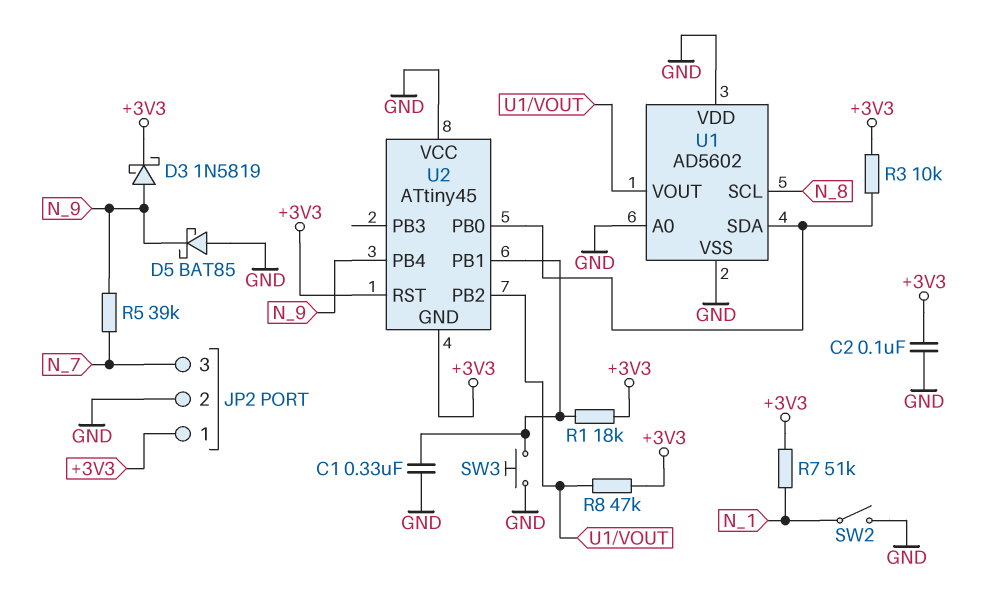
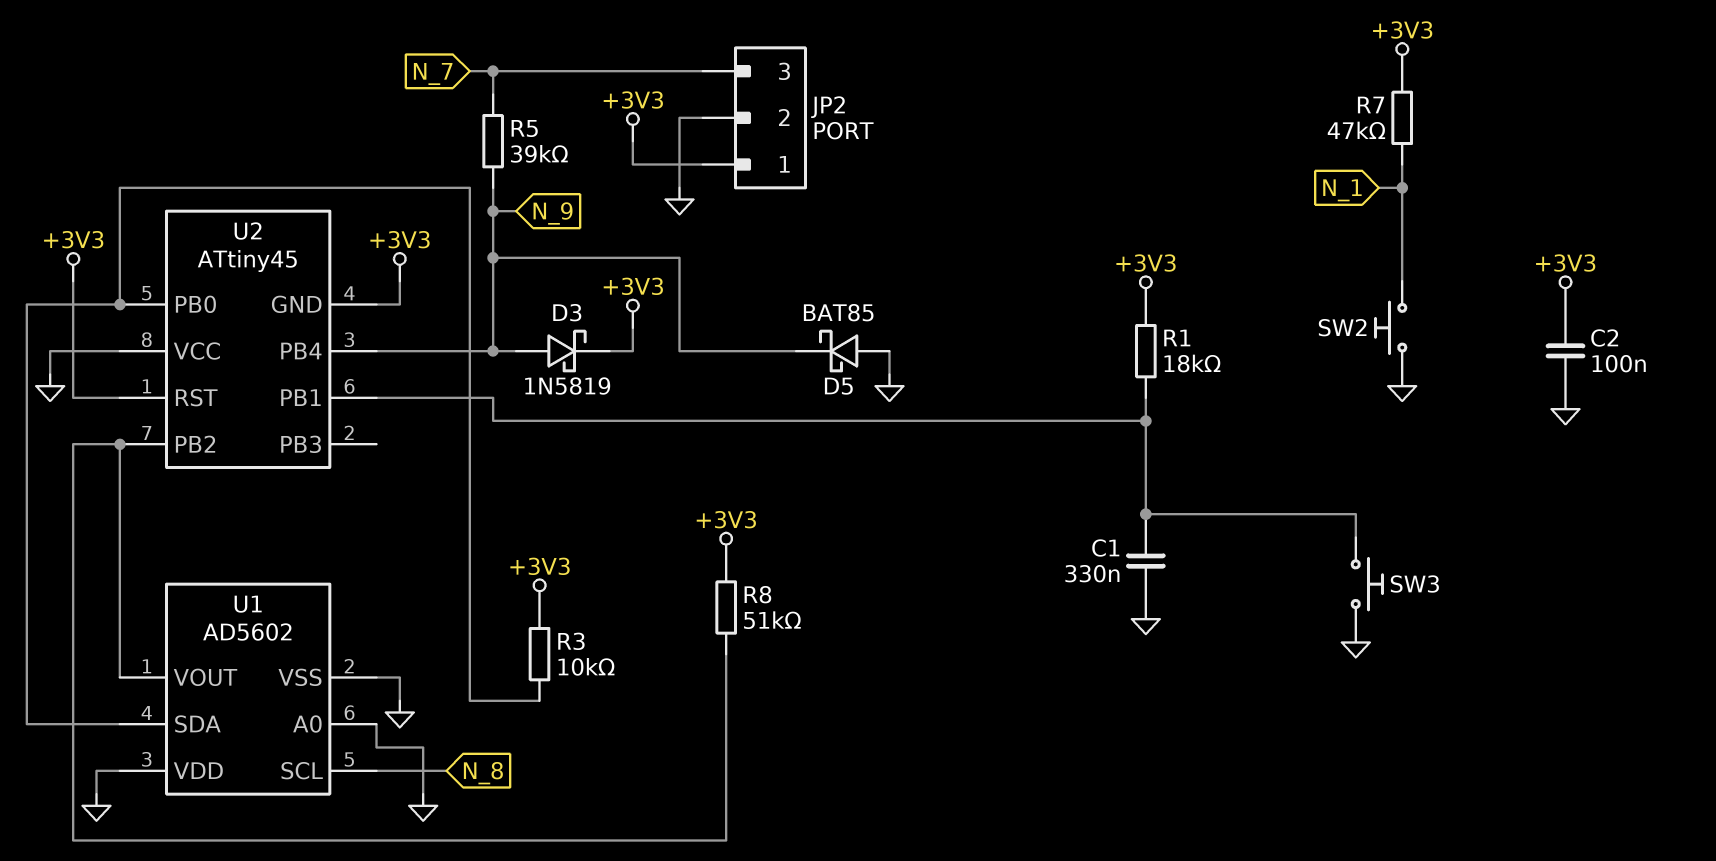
R7: 51k (+3V3, N_1) -> 47k (+3V3, N_1)
R8: 47k (+3V3, U1/VOUT) -> 51k (+3V3, U1/VOUT)
SW2: switch (GND, N_1) -> button (GND, N_1)

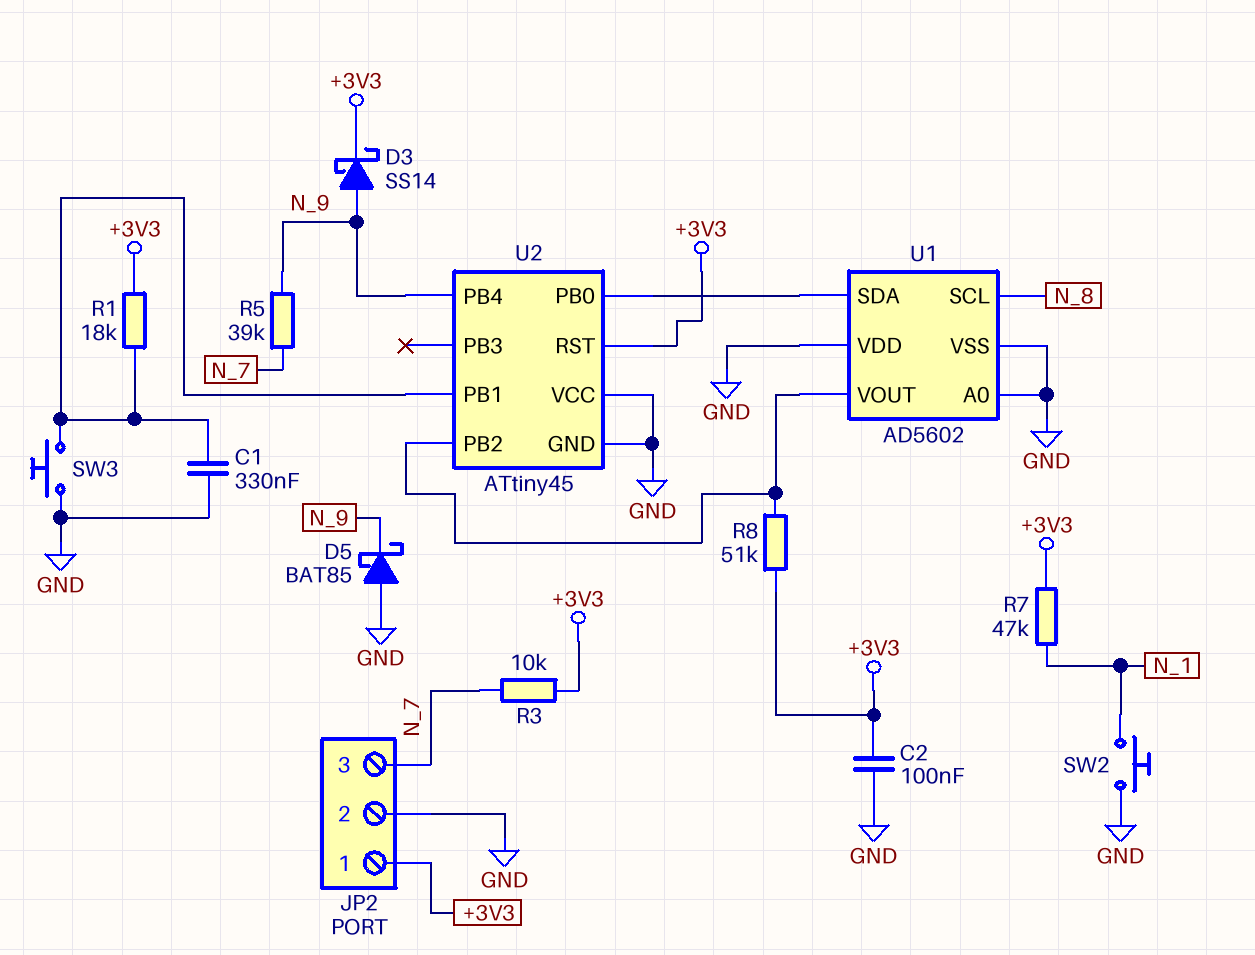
D3: schottky 1N5819 (A N_9, K +3V3) -> schottky SS14 (A N_9, K +3V3)
R3: 10k (+3V3, U1/SDA) -> 10k (+3V3, N_7)
U2 pin GND: +3V3 -> GND

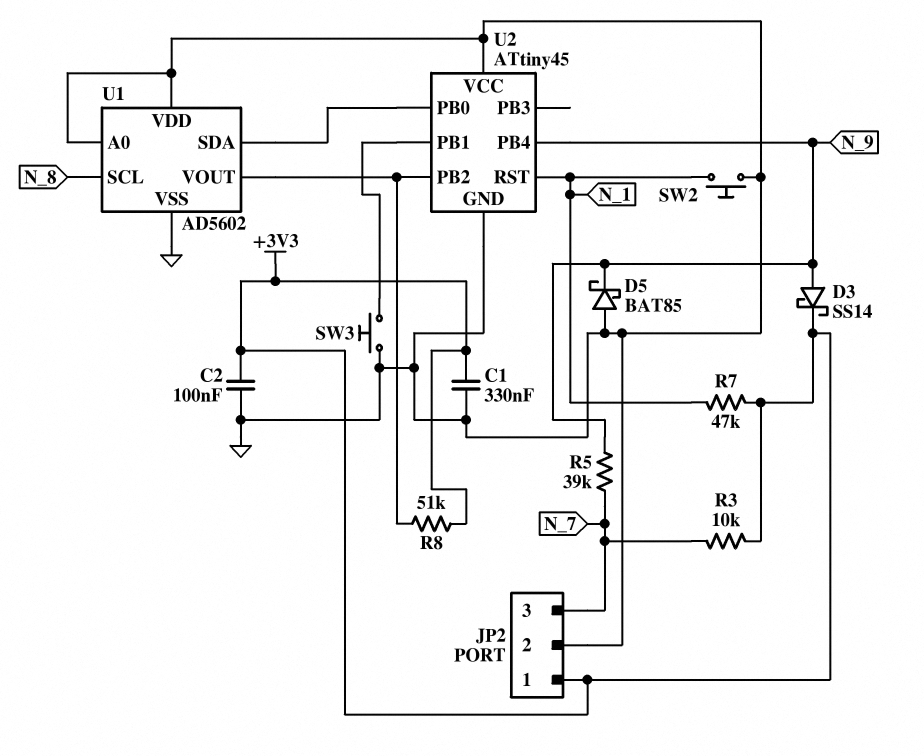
C1: 330nF (GND, U2/PB1) -> 330nF (+3V3, GND)
R1: 18k (+3V3, U2/PB1) -> none
U2 pin RST: +3V3 -> N_1

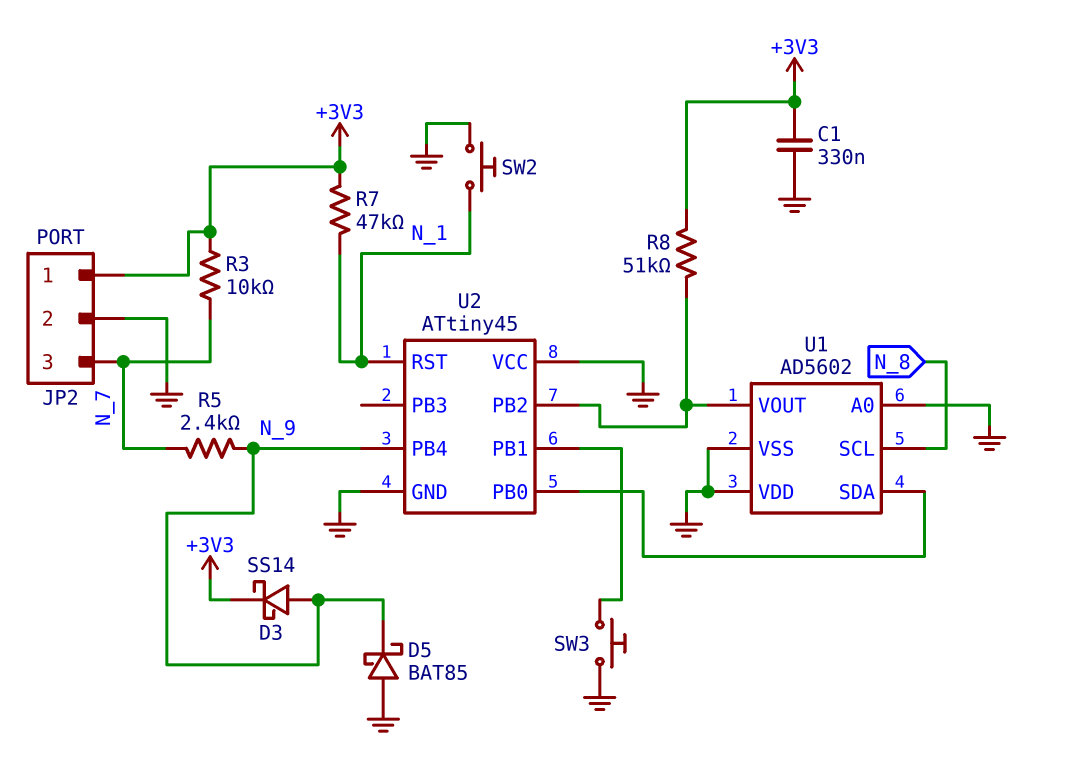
C2: 100nF (+3V3, GND) -> none
R5: 39k (N_7, N_9) -> 2.4k (N_7, N_9)

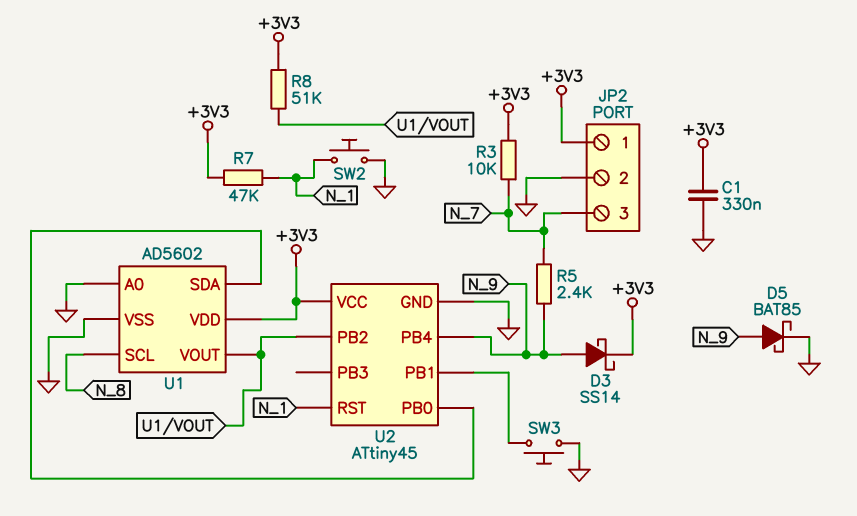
D5: schottky BAT85 (A GND, K N_9) -> schottky BAT85 (A N_9, K GND)
U1 pin VDD: GND -> +3V3
U2 pin VCC: GND -> +3V3

